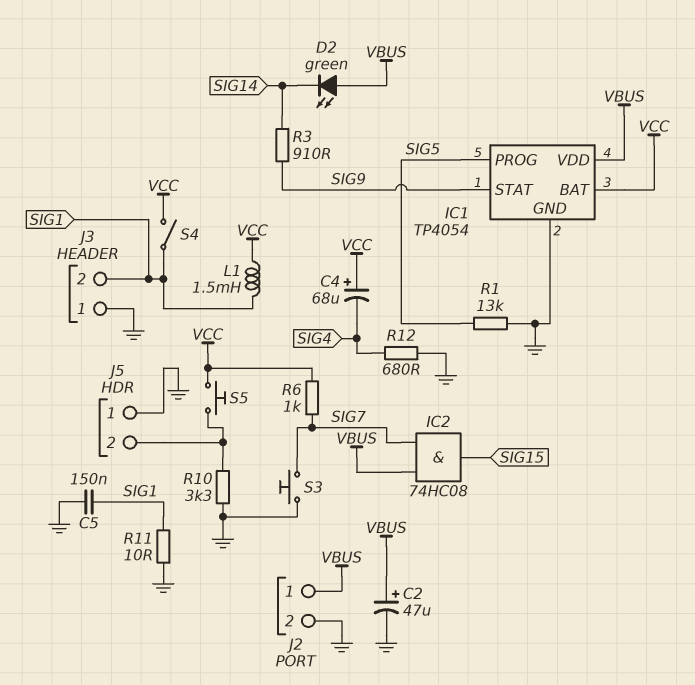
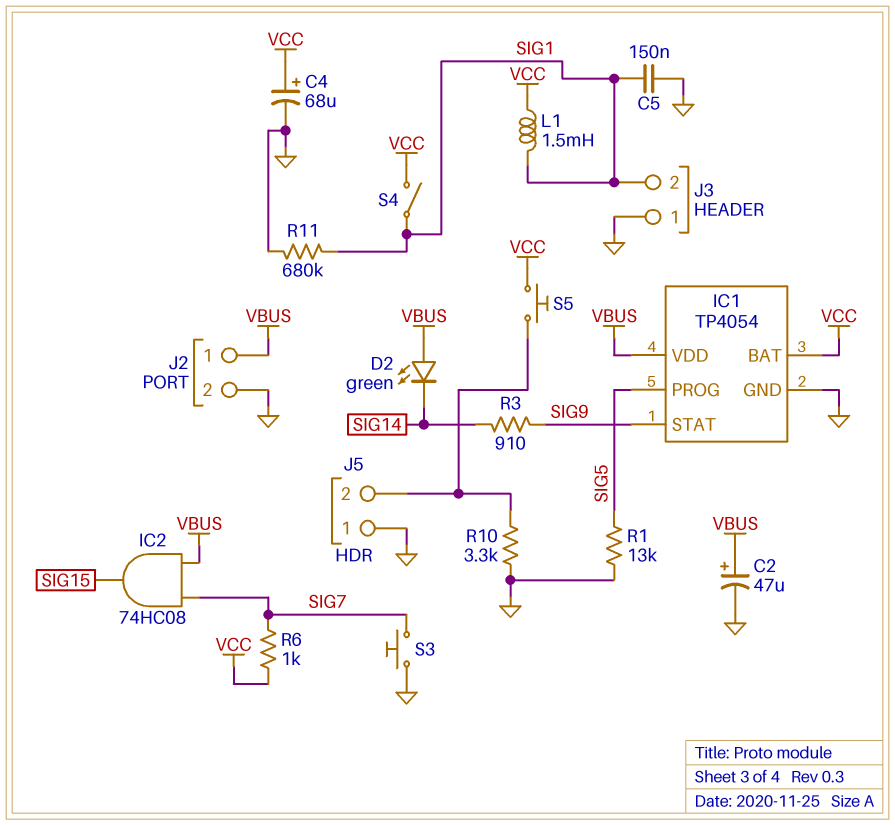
C4: 68uF (plus VCC, minus SIG4) -> 68uF (plus VCC, minus GND)
R11: 10 (GND, SIG1) -> 680k (GND, SIG1)
R12: 680 (GND, SIG4) -> none

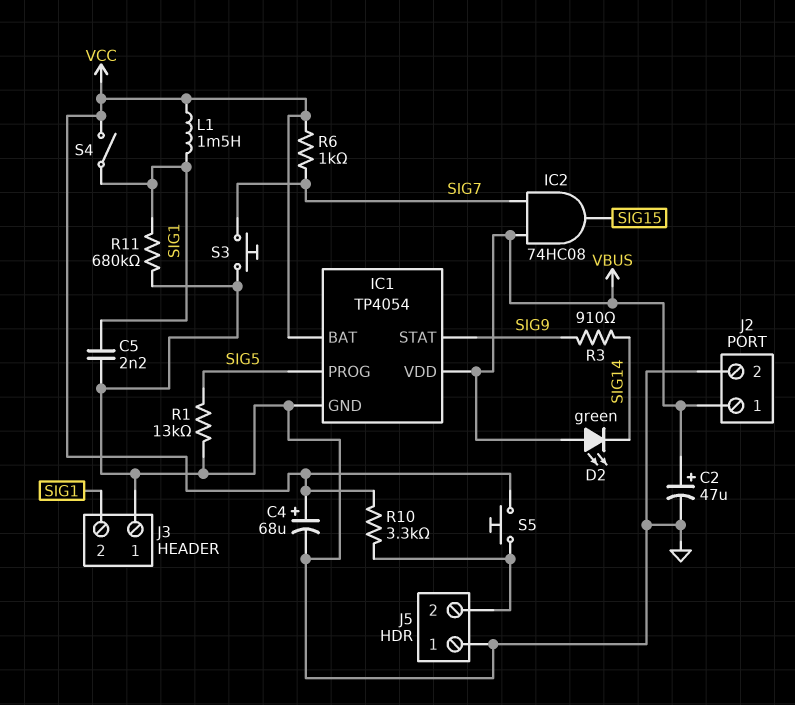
C5: 150nF (GND, SIG1) -> 2.2nF (GND, SIG1)
R10: 3.3k (GND, J5/2) -> 3.3k (J5/2, VCC)

